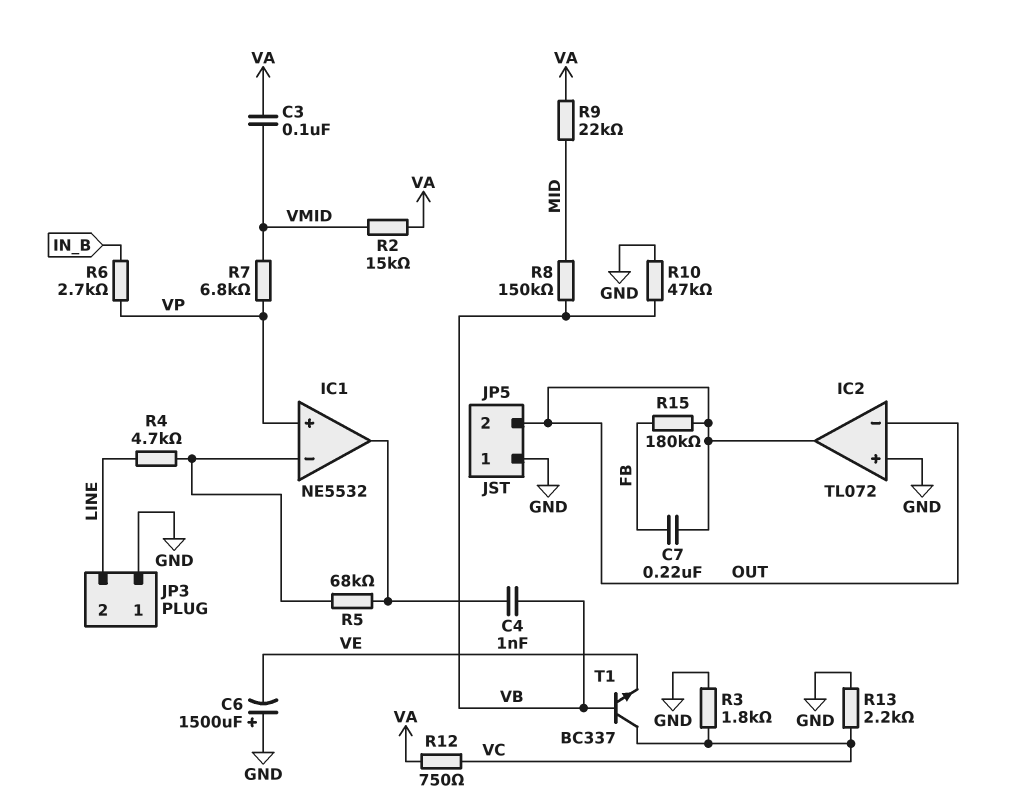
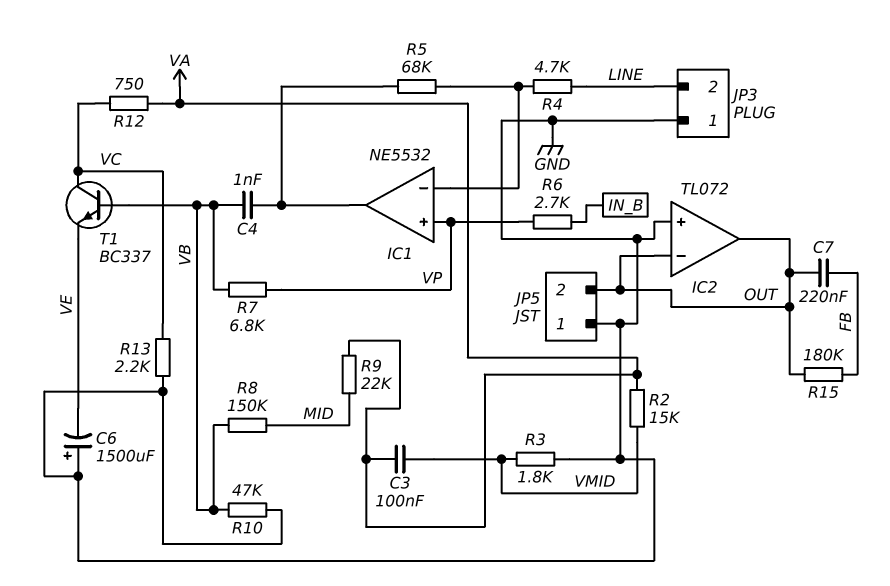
R3: 1.8k (GND, VC) -> 1.8k (GND, VMID)
R7: 6.8k (VMID, VP) -> 6.8k (VB, VP)

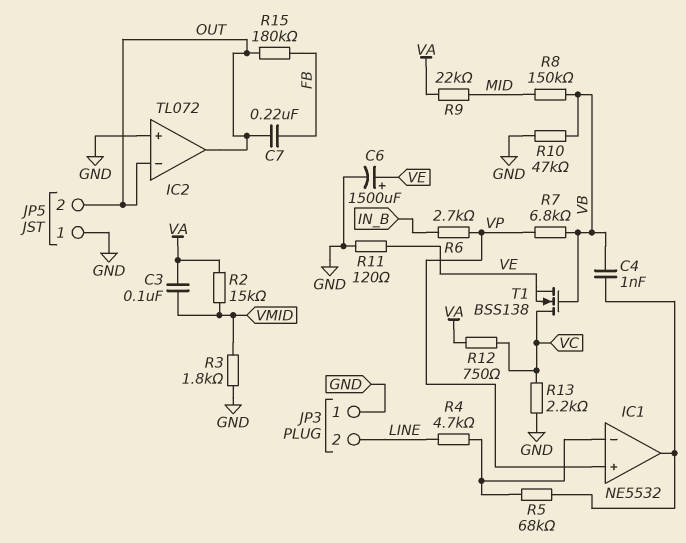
C6: 1500uF (plus GND, minus VE) -> 1500uF (plus VE, minus GND)
R11: none -> 120 (GND, VE)
T1: NPN BC337 (B VB, C VC, E VE) -> NMOS BSS138 (G VB, D VC, S VE)

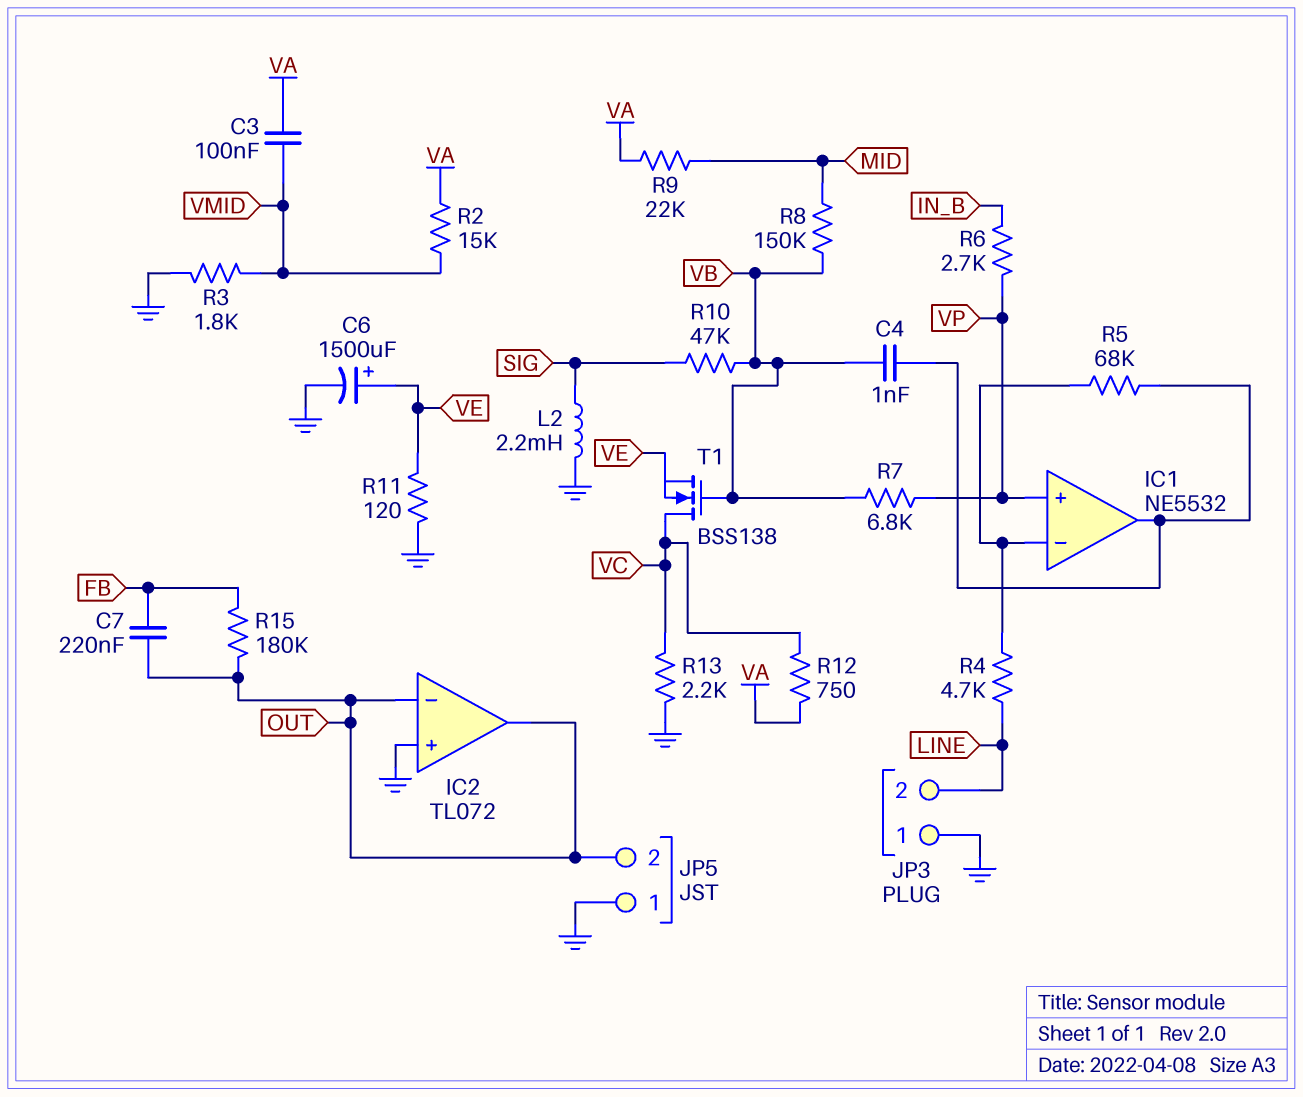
L2: none -> 2.2mH (GND, SIG)
R10: 47k (GND, VB) -> 47k (SIG, VB)

